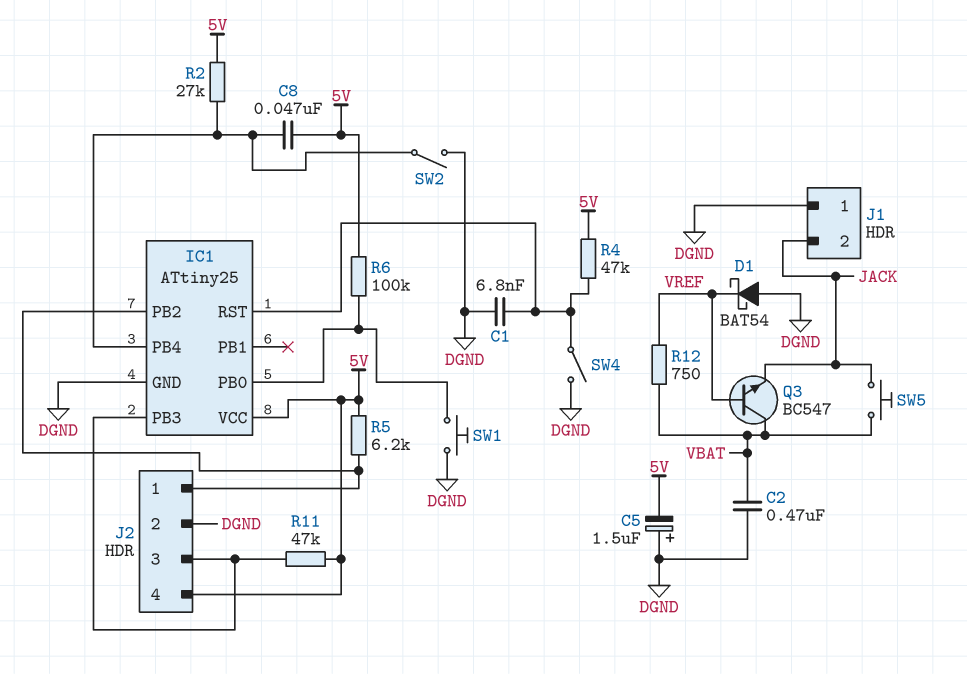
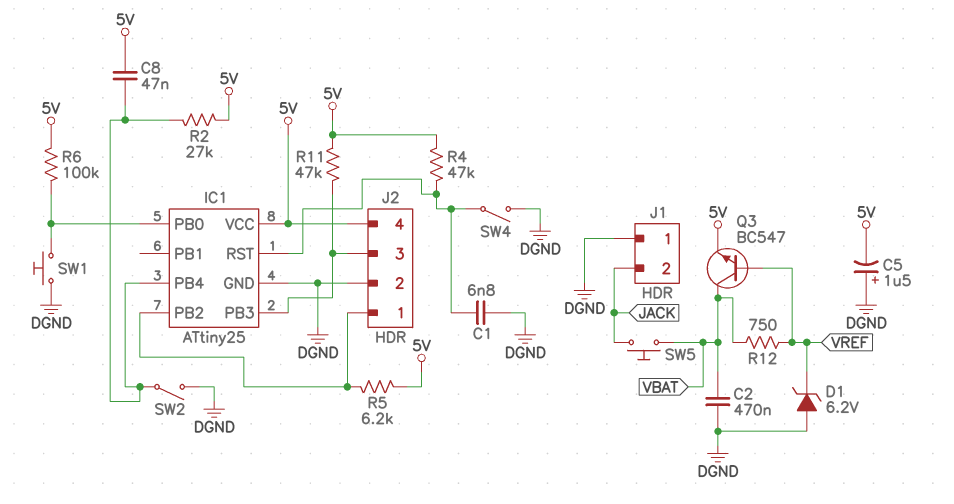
D1: schottky BAT54 (A DGND, K VREF) -> zener 6.2V (A DGND, K VREF)
Q3: NPN BC547 (B VREF, C VBAT, E JACK) -> NPN BC547 (B VREF, C VBAT, E 5V)

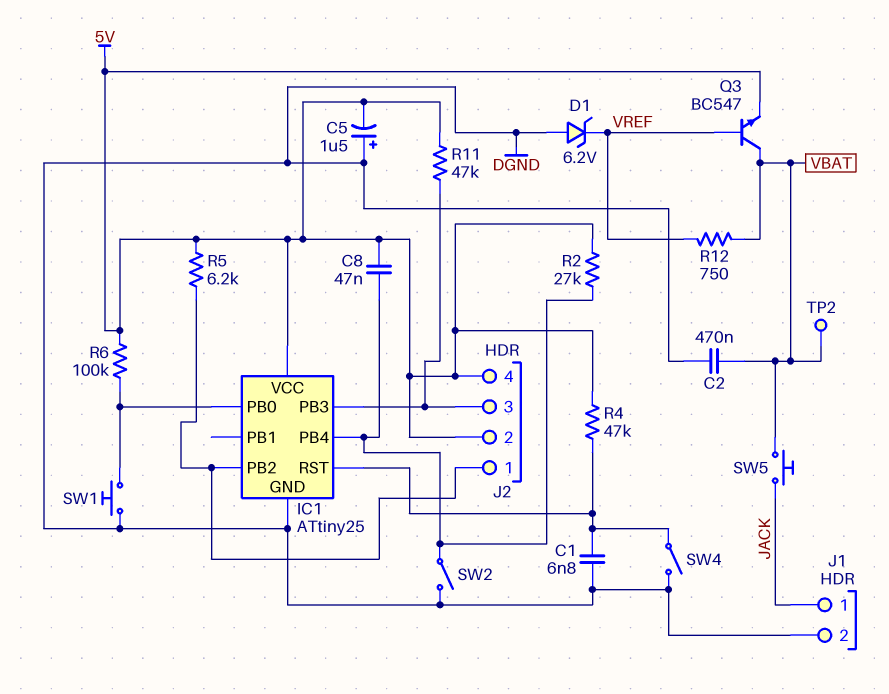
J1 pin 1: DGND -> JACK
J1 pin 2: JACK -> DGND
J2 pin 2: DGND -> 5V
TP2: none -> test point (VBAT)

